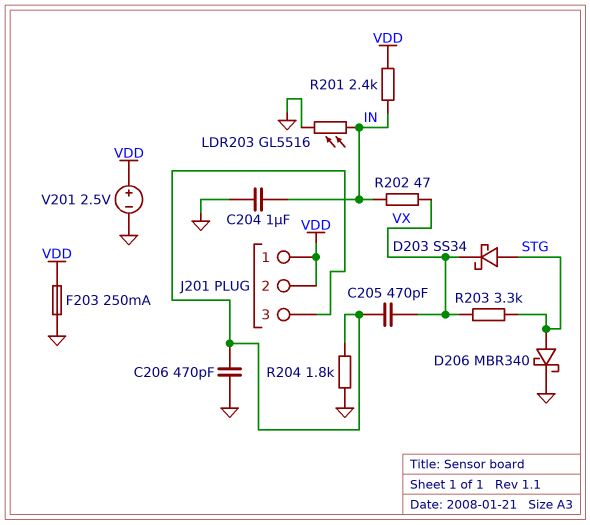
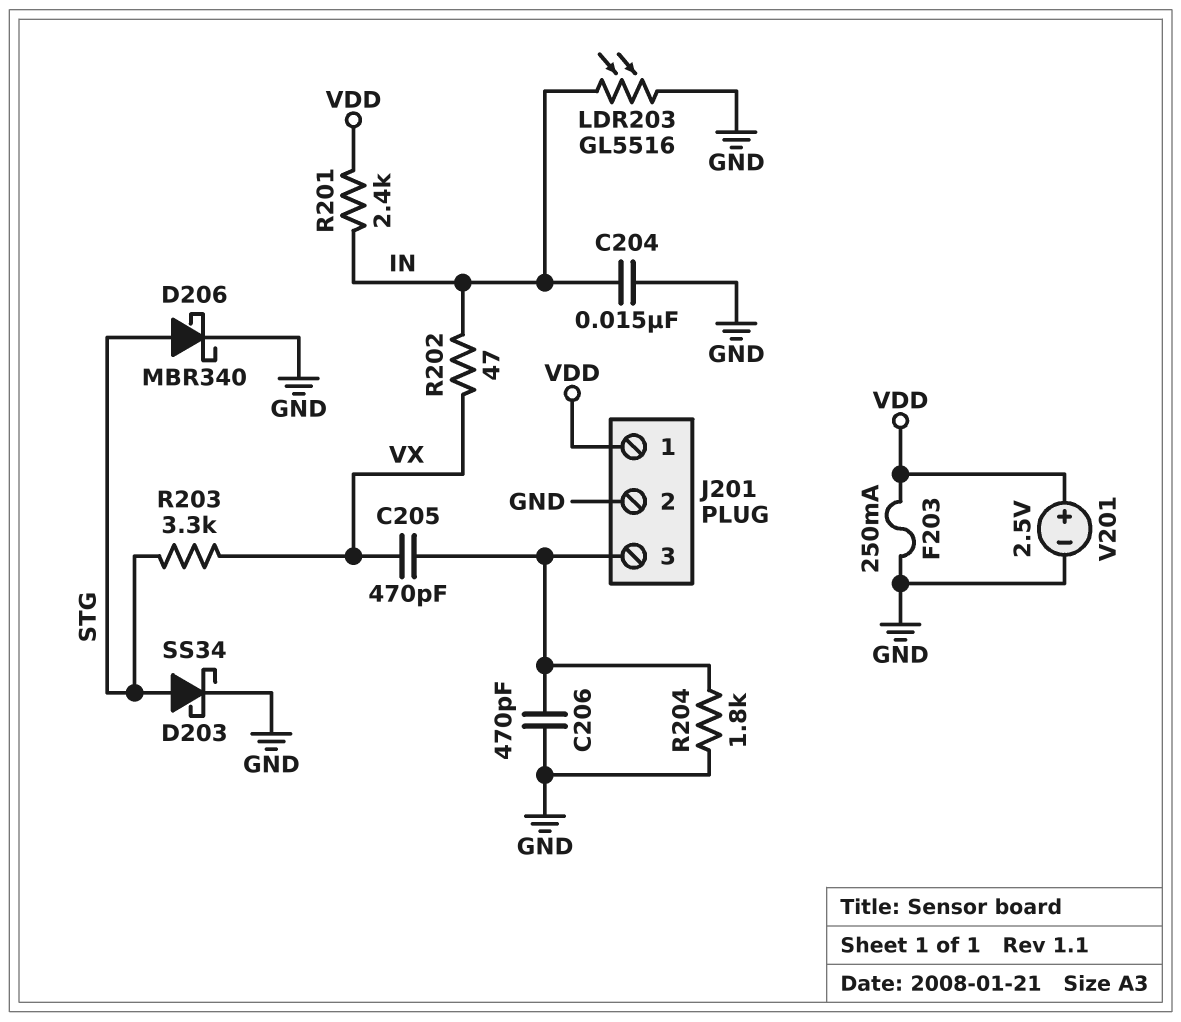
C204: 1uF (GND, IN) -> 15nF (GND, IN)
D203: schottky SS34 (A STG, K VX) -> schottky SS34 (A STG, K GND)
J201 pin 2: VDD -> GND

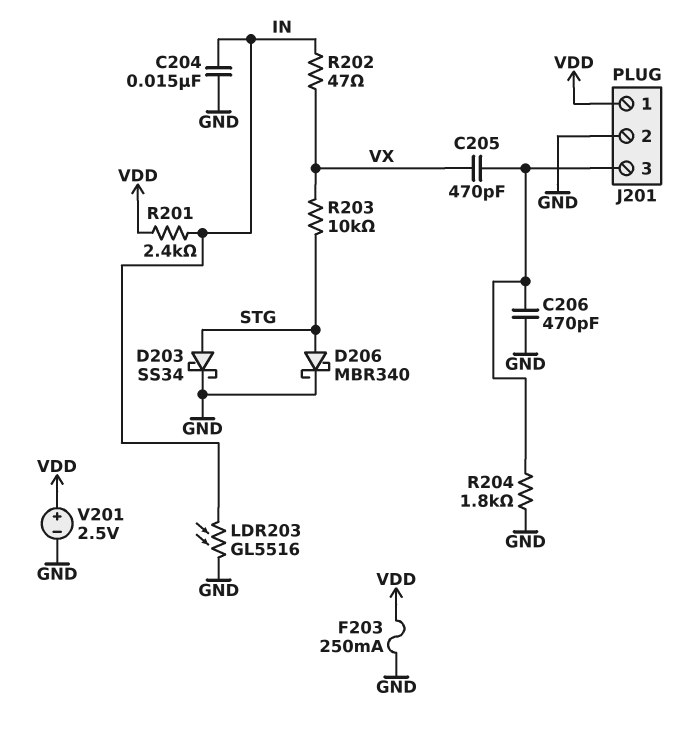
R203: 3.3k (STG, VX) -> 10k (STG, VX)

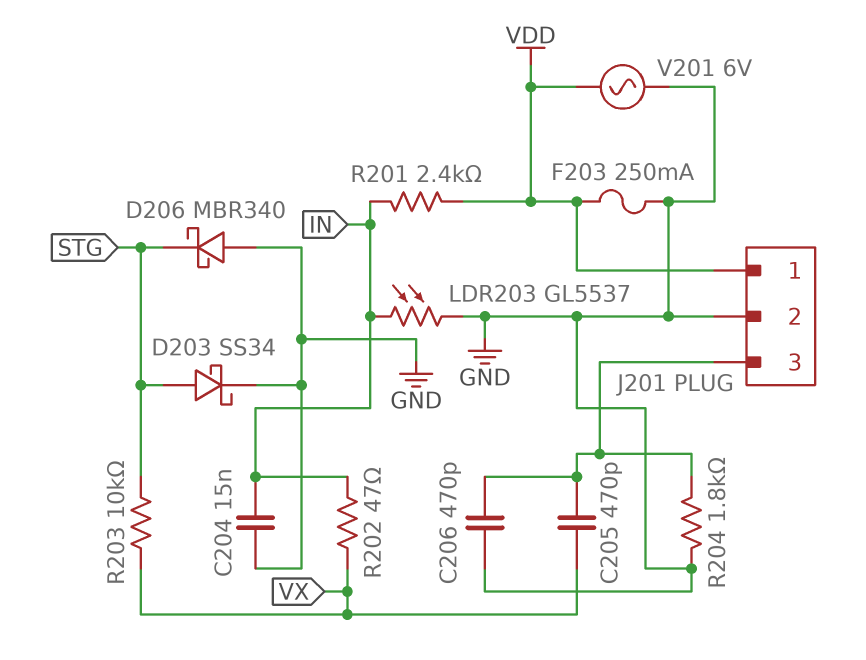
D206: schottky MBR340 (A STG, K GND) -> schottky MBR340 (A GND, K STG)
LDR203: GL5516 (GND, IN) -> GL5537 (GND, IN)
V201: 2.5V (plus VDD, minus GND) -> AC 6V (GND, VDD)

